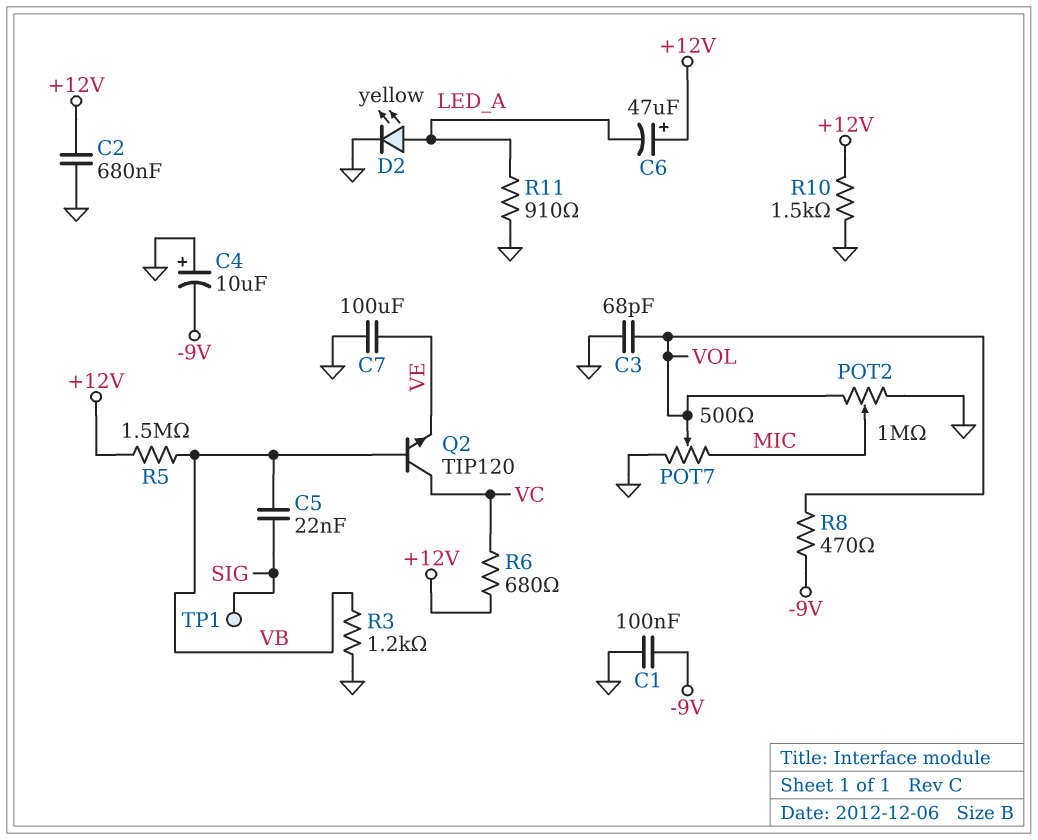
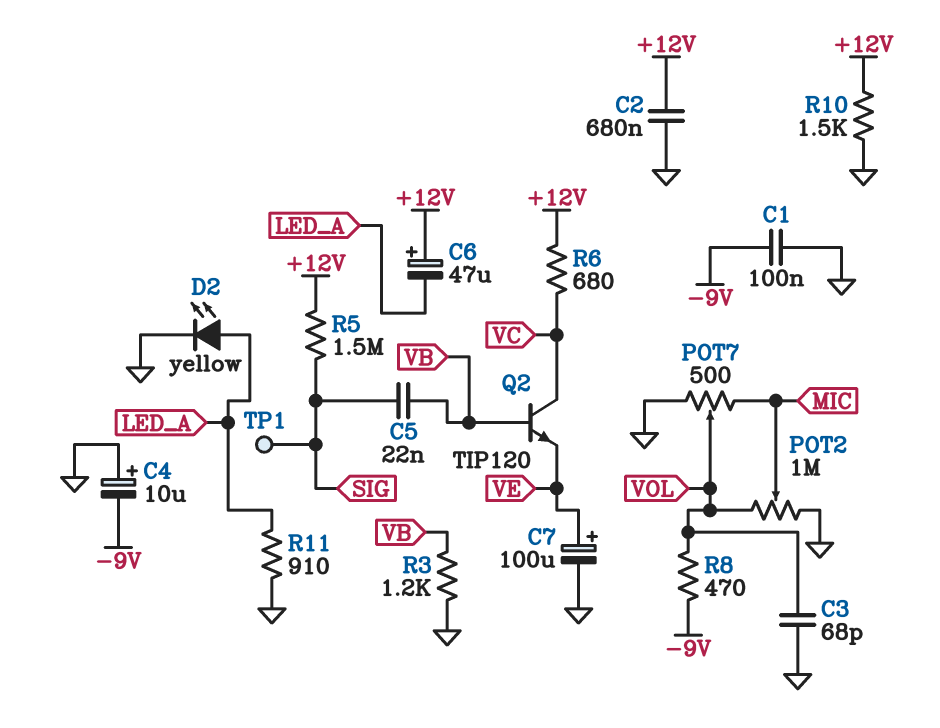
C7: 100uF (GND, VE) -> 100uF (plus VE, minus GND)
R5: 1.5M (+12V, VB) -> 1.5M (+12V, SIG)

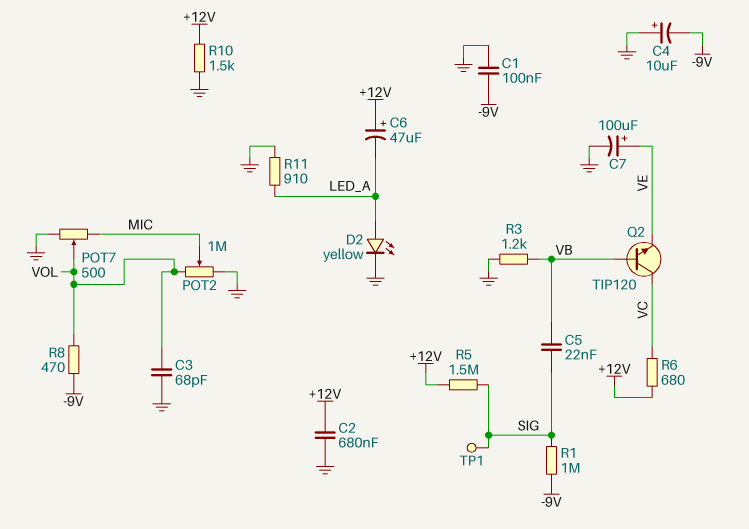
R1: none -> 1M (-9V, SIG)

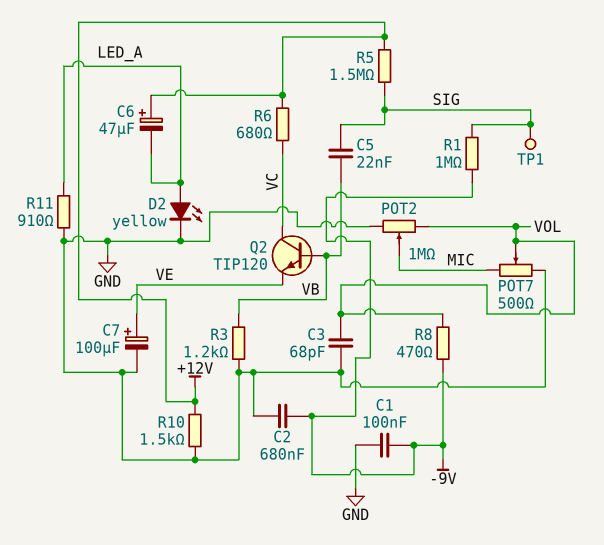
C2: 680nF (+12V, GND) -> 680nF (-9V, GND)
C4: 10uF (plus GND, minus -9V) -> none

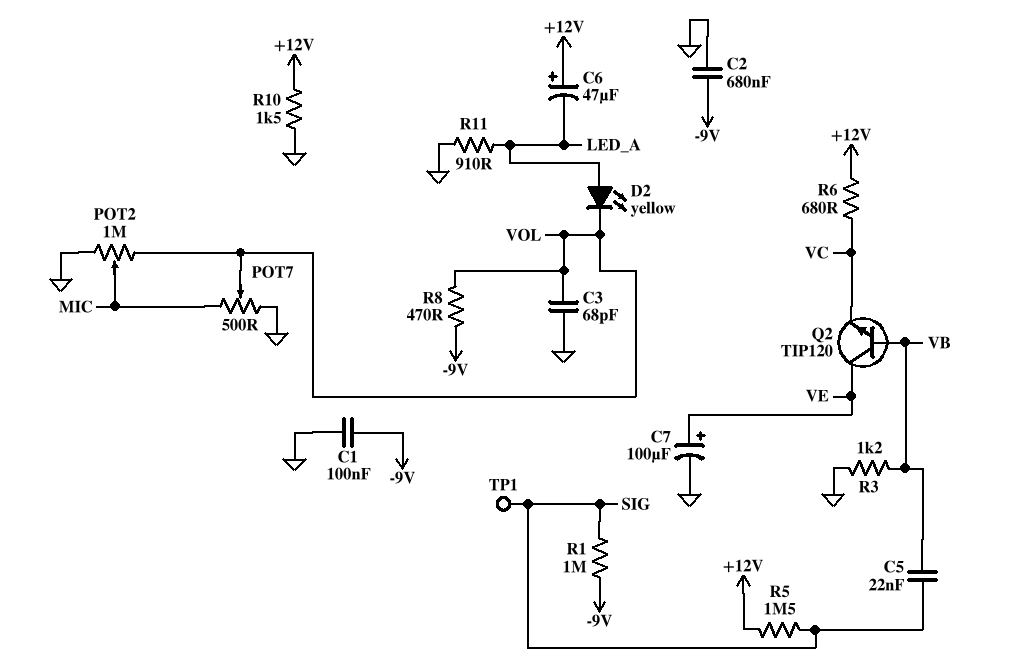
D2: LED yellow (A LED_A, K GND) -> LED yellow (A LED_A, K VOL)
Q2: NPN TIP120 (B VB, C VC, E VE) -> NPN TIP120 (B VB, C VE, E VC)

